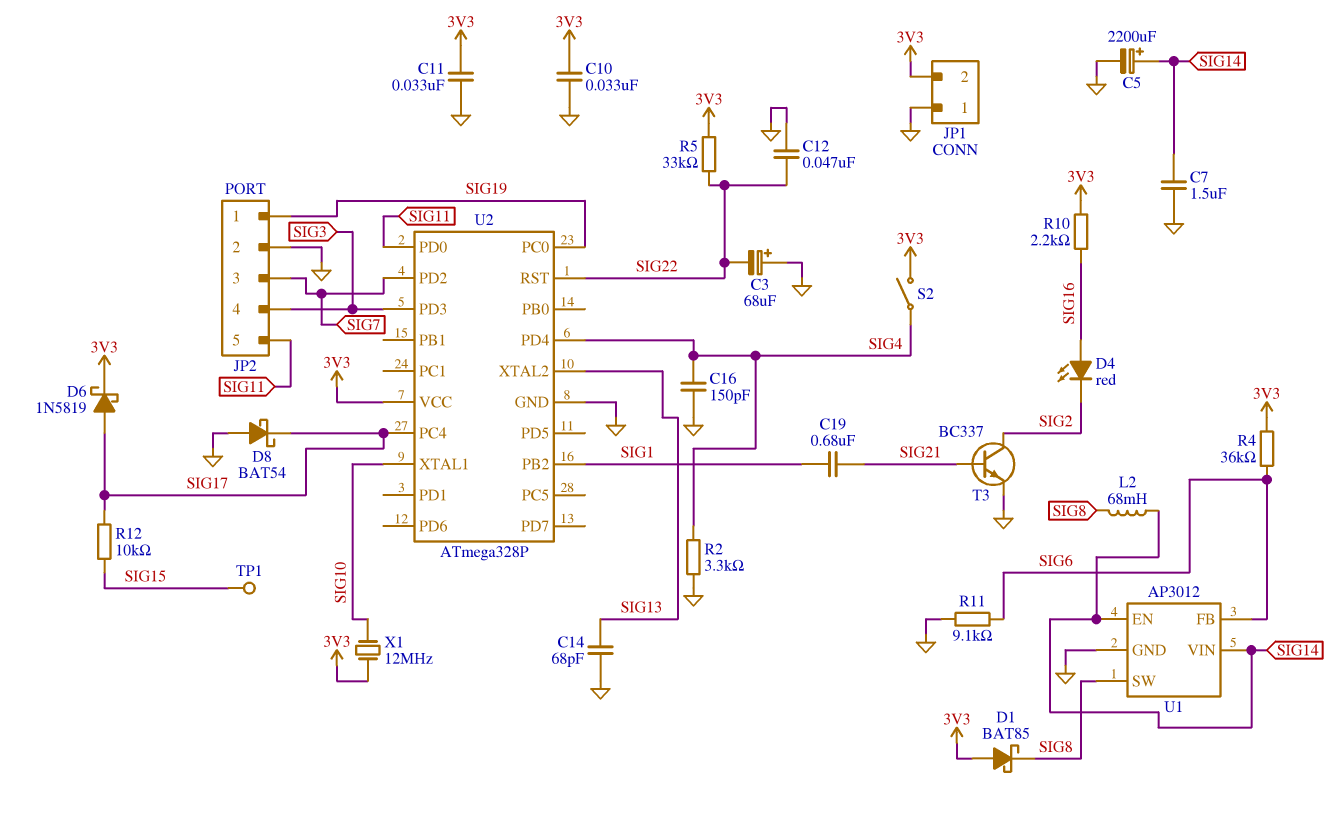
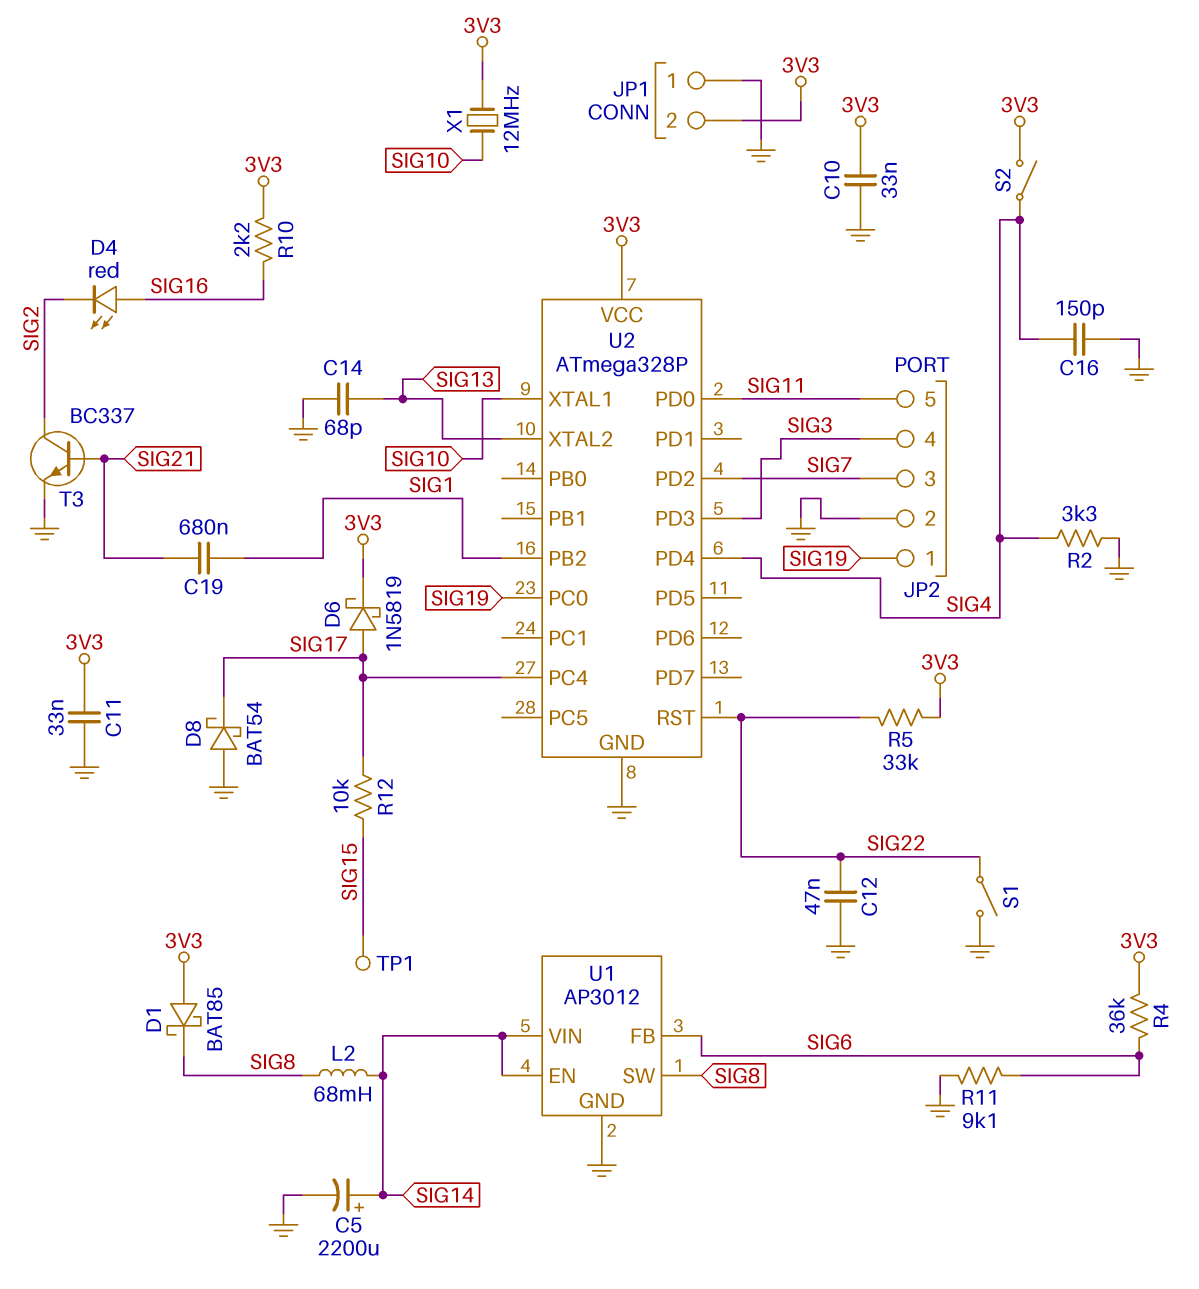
C3: 68uF (plus GND, minus SIG22) -> none
C7: 1.5uF (GND, SIG14) -> none
S1: none -> switch (GND, SIG22)

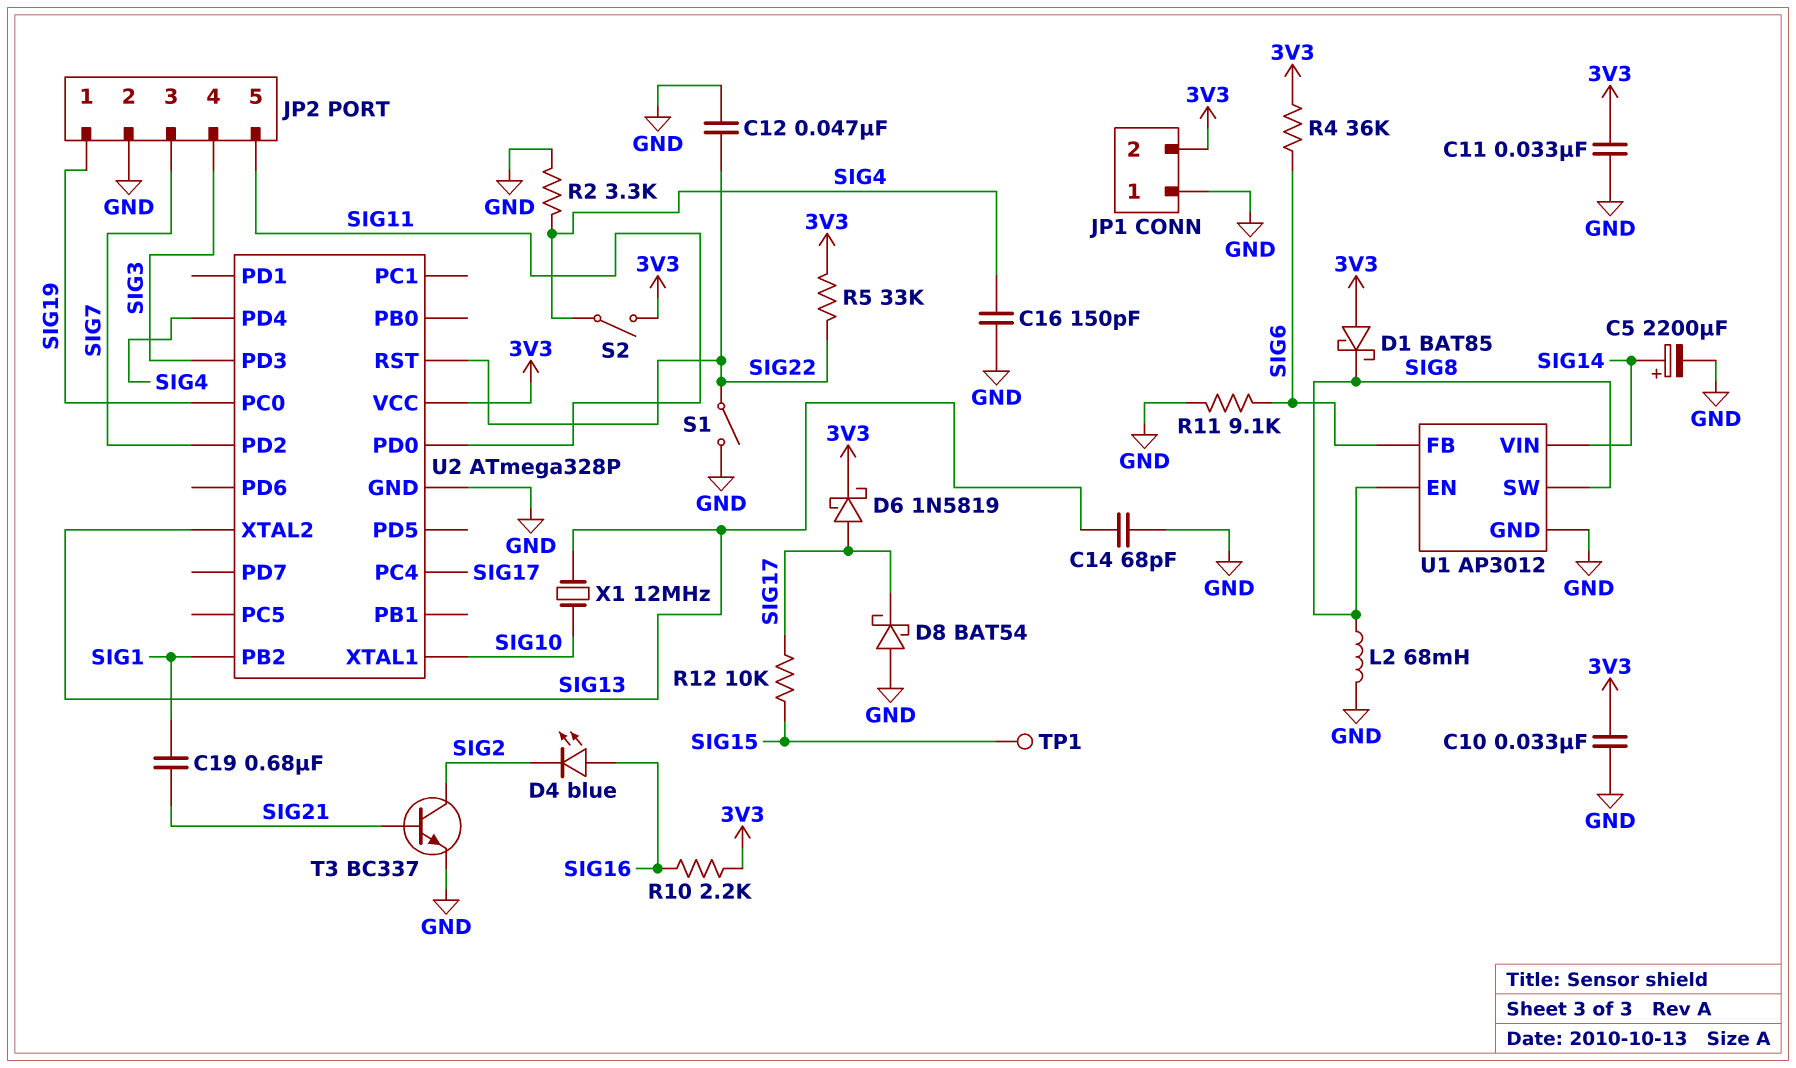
D4: LED red (A SIG16, K SIG2) -> LED blue (A SIG16, K SIG2)
L2: 68mH (SIG8, SIG14) -> 68mH (GND, SIG8)
U1 pin EN: SIG14 -> SIG8
X1: 12MHz (3V3, SIG10) -> 12MHz (SIG10, SIG13)

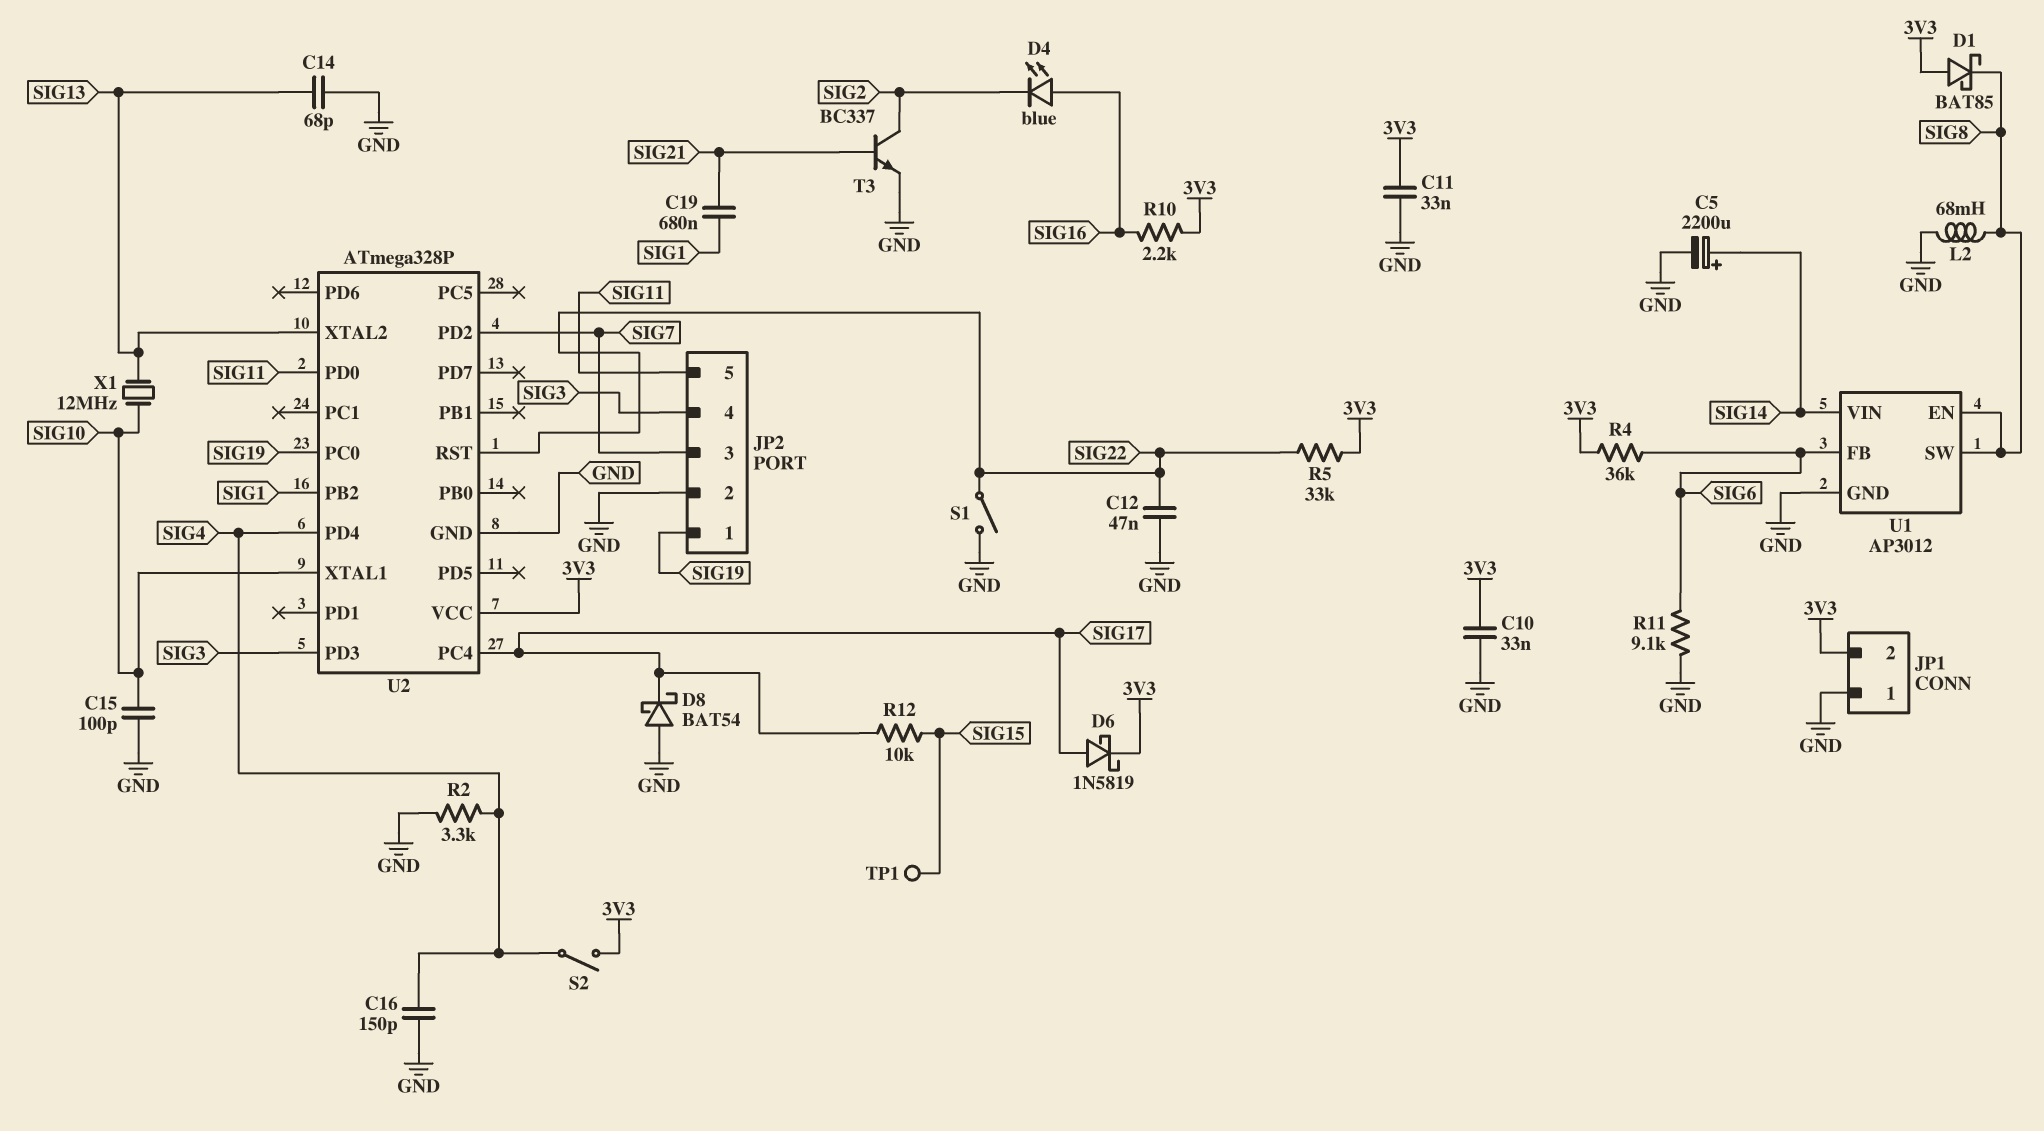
C15: none -> 100pF (GND, SIG10)

